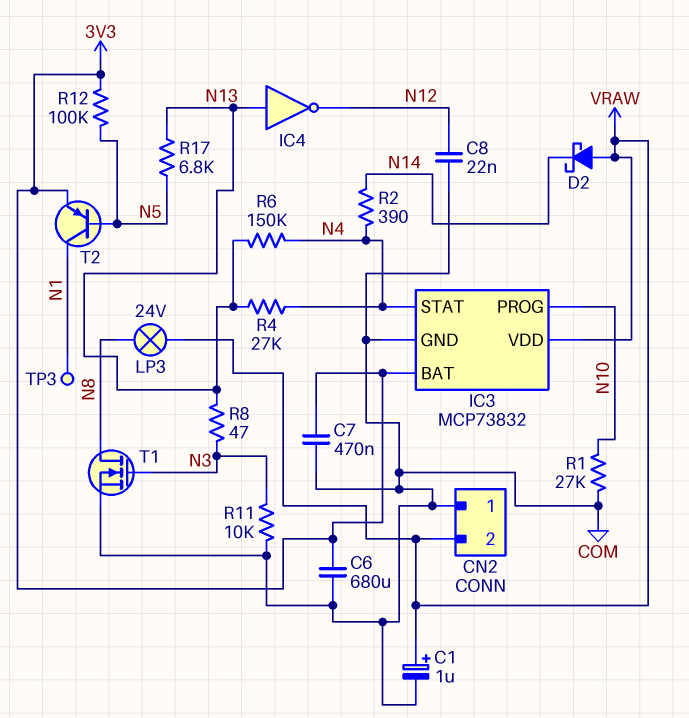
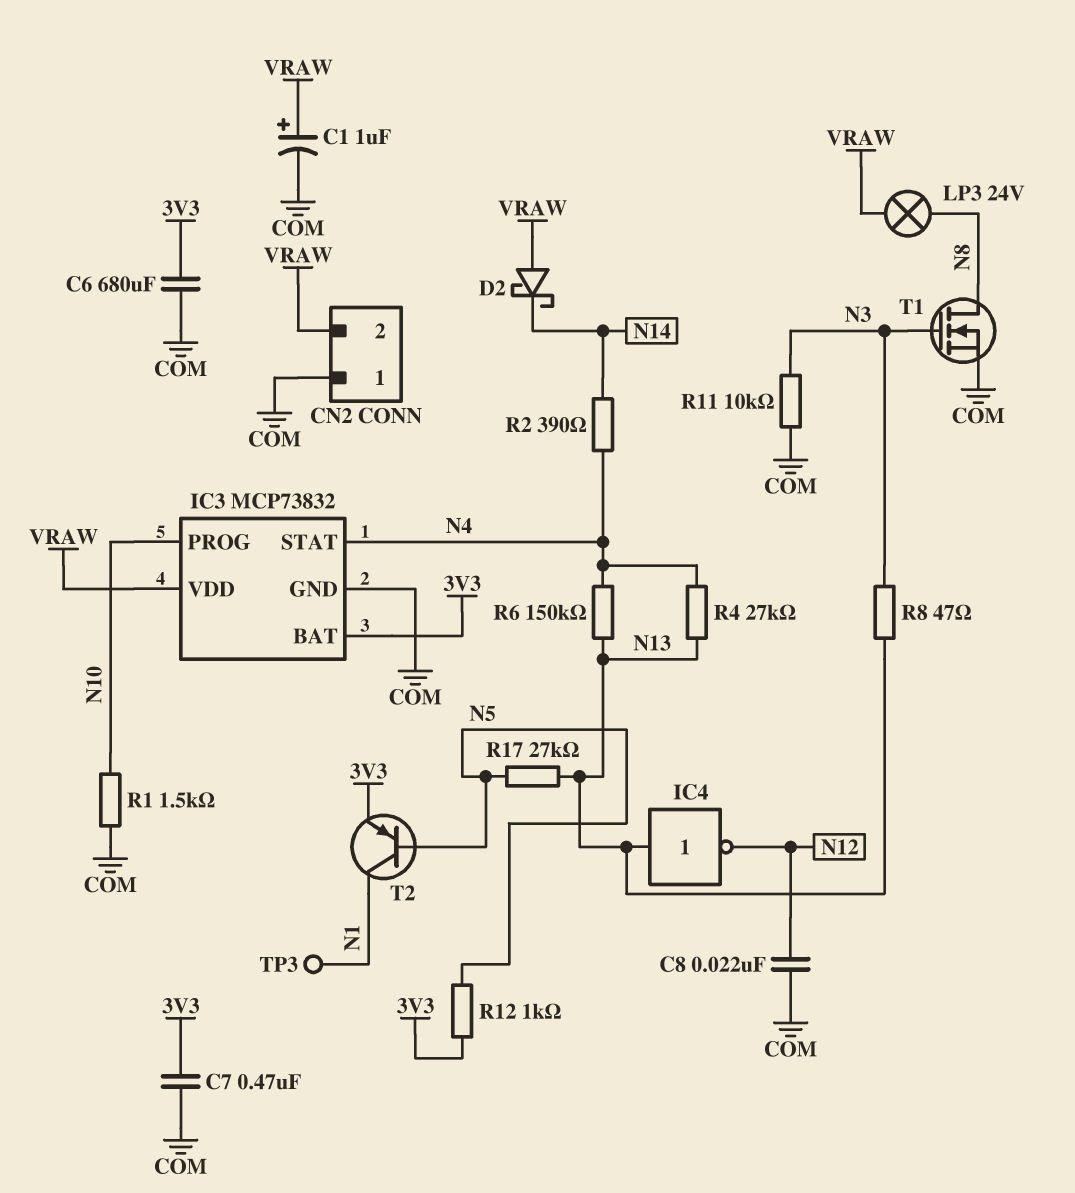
R1: 27k (COM, N10) -> 1.5k (COM, N10)
R12: 100k (3V3, N5) -> 1k (3V3, N5)
R17: 6.8k (N5, N13) -> 27k (N5, N13)

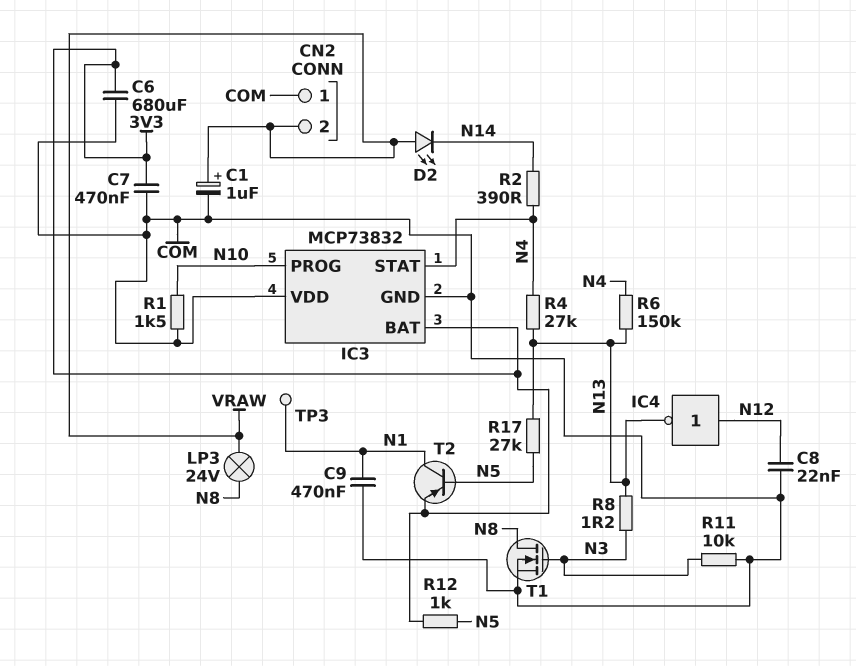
C9: none -> 470nF (COM, N1)
D2: schottky (A VRAW, K N14) -> LED (A VRAW, K N14)
IC3 pin VDD: VRAW -> COM
IC4: NOT (in N13, out N12) -> NOT (in N12, out N13)
R8: 47 (N3, N13) -> 1.2 (N3, N13)

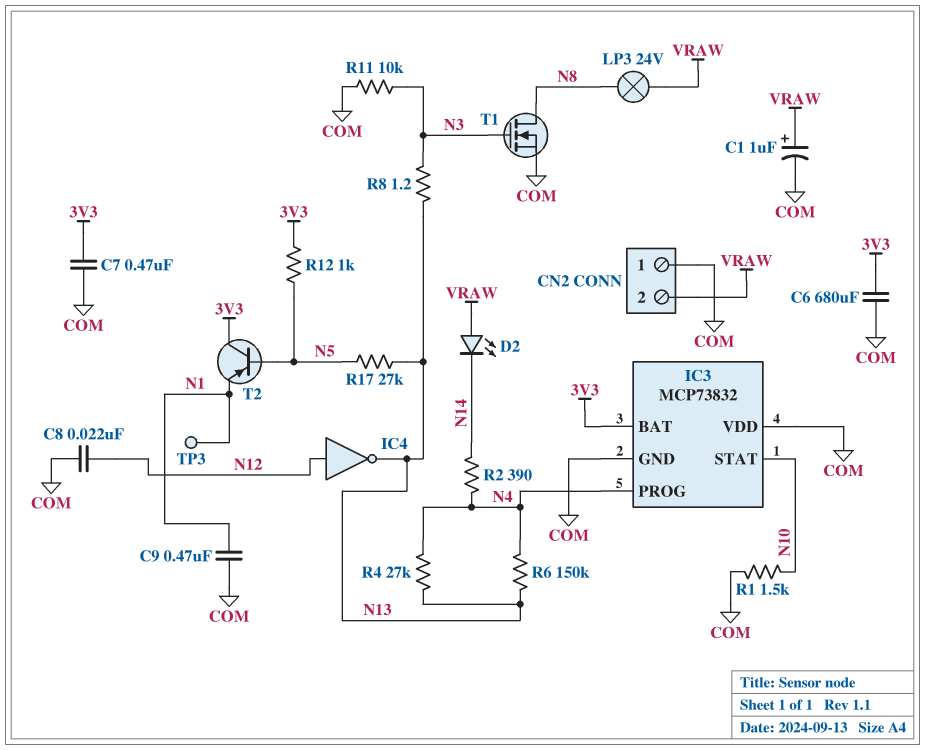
IC3 pin PROG: N10 -> N4
IC3 pin STAT: N4 -> N10
T2: PNP (B N5, C N1, E 3V3) -> PNP (B N5, C 3V3, E N1)

